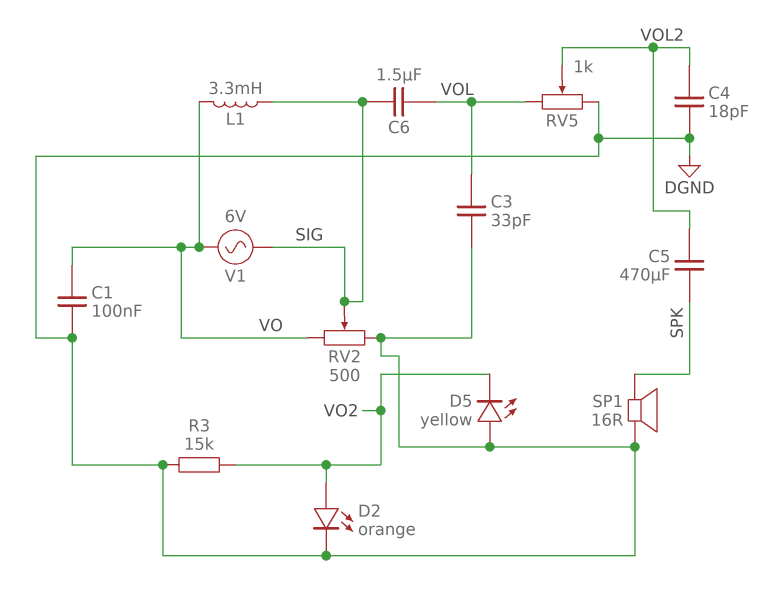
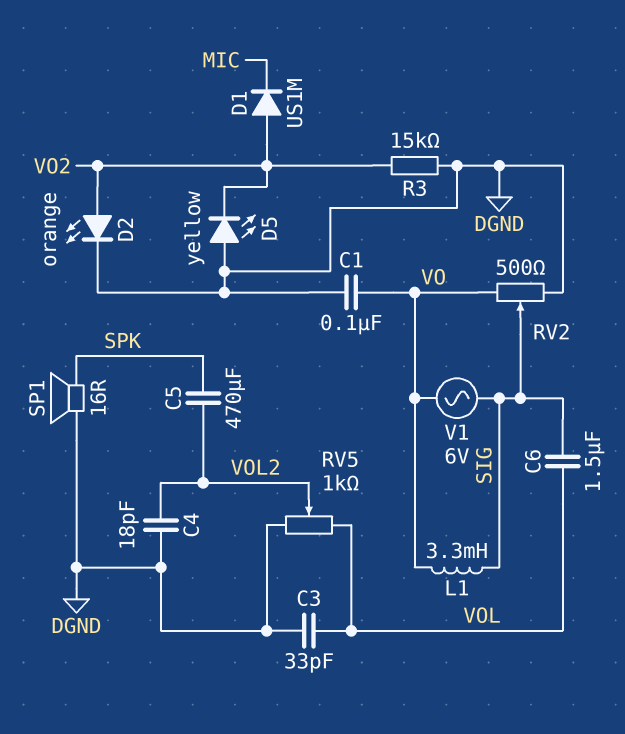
D1: none -> diode US1M (A VO2, K MIC)

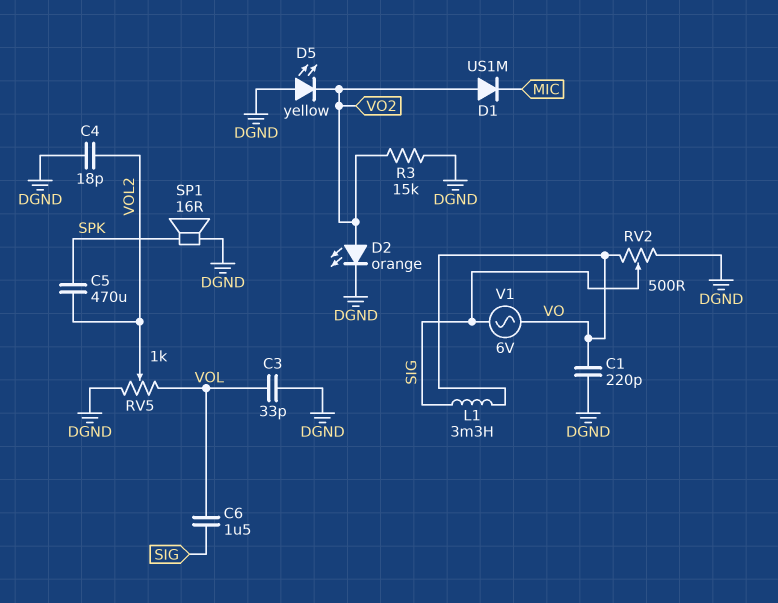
C1: 100nF (DGND, VO) -> 220pF (DGND, VO)

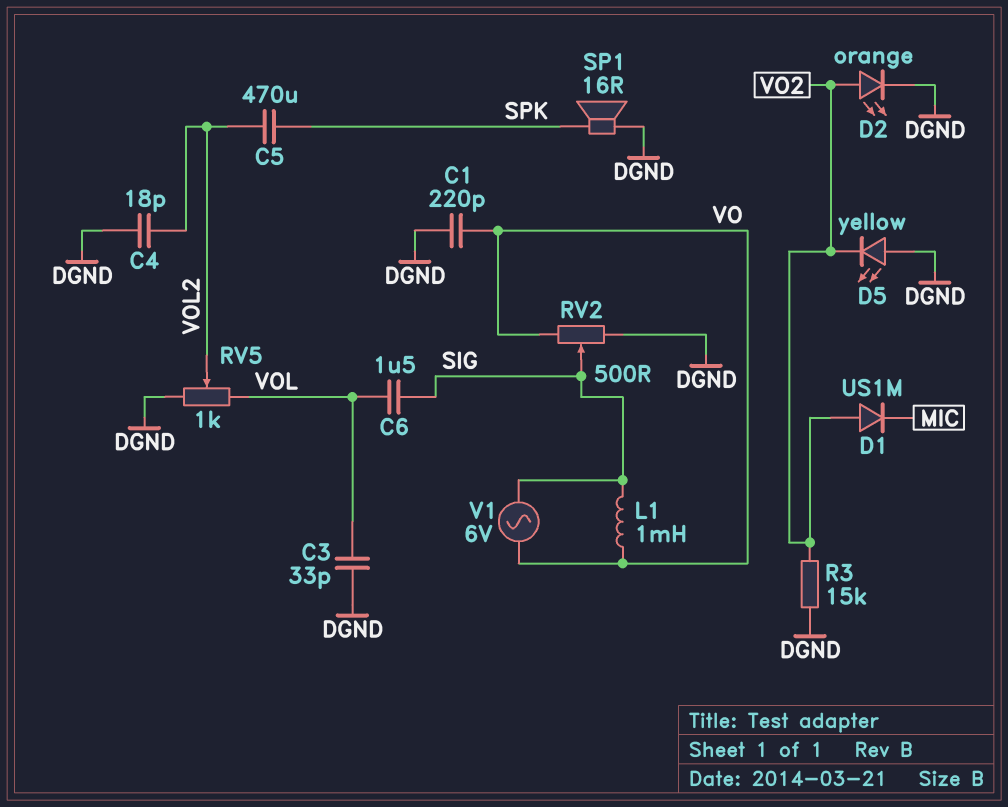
L1: 3.3mH (SIG, VO) -> 1mH (SIG, VO)

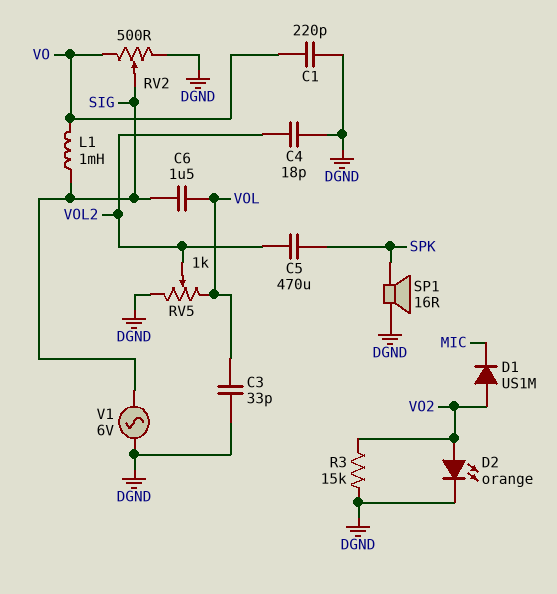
D5: LED yellow (A DGND, K VO2) -> none
V1: AC 6V (SIG, VO) -> AC 6V (DGND, SIG)

